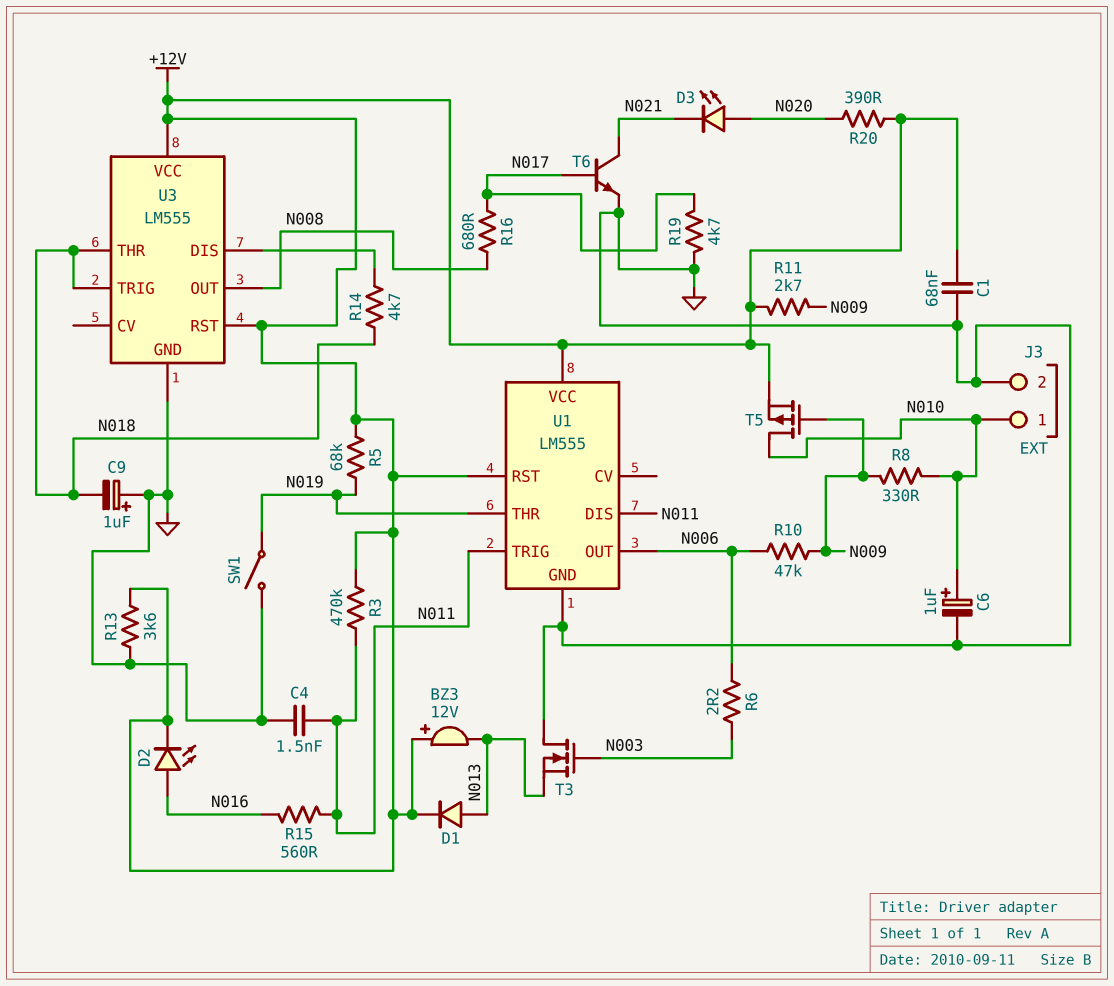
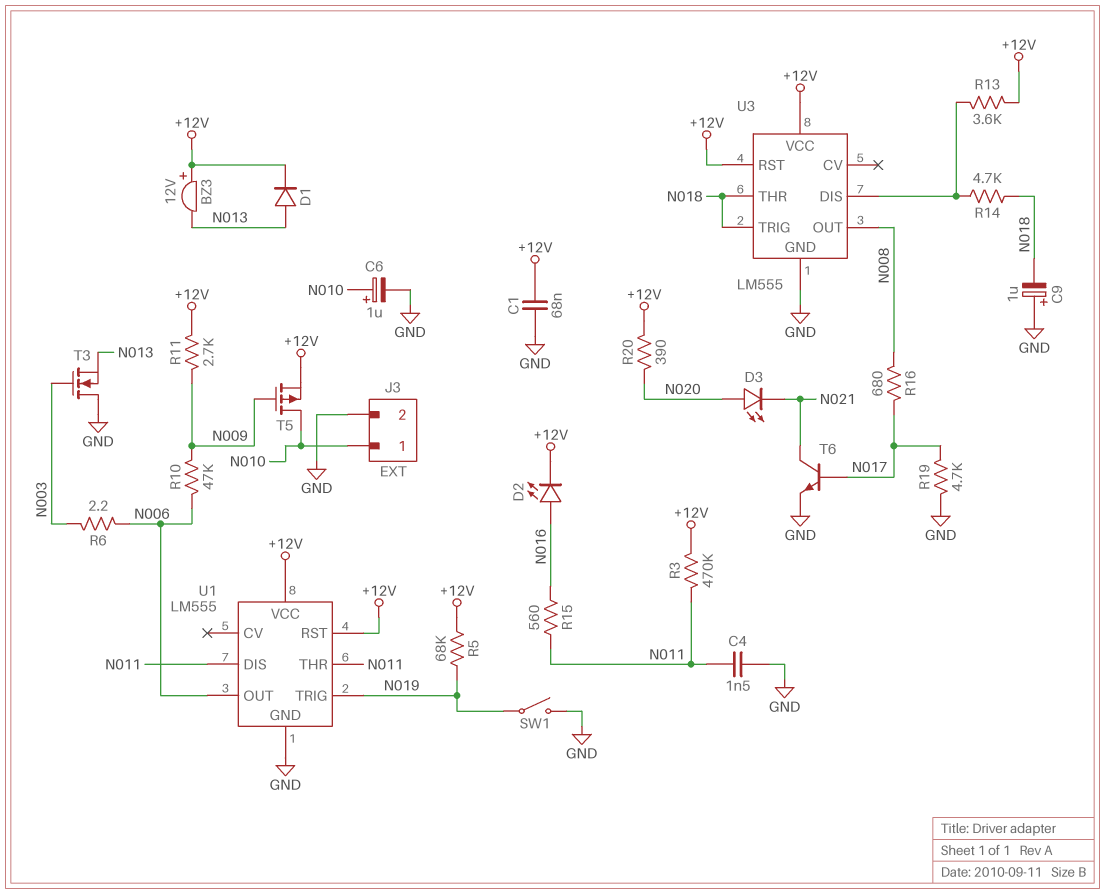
R8: 330 (N009, N010) -> none
R13: 3.6k (+12V, GND) -> 3.6k (+12V, U3/DIS)
U1 pin THR: N019 -> N011
U1 pin TRIG: N011 -> N019

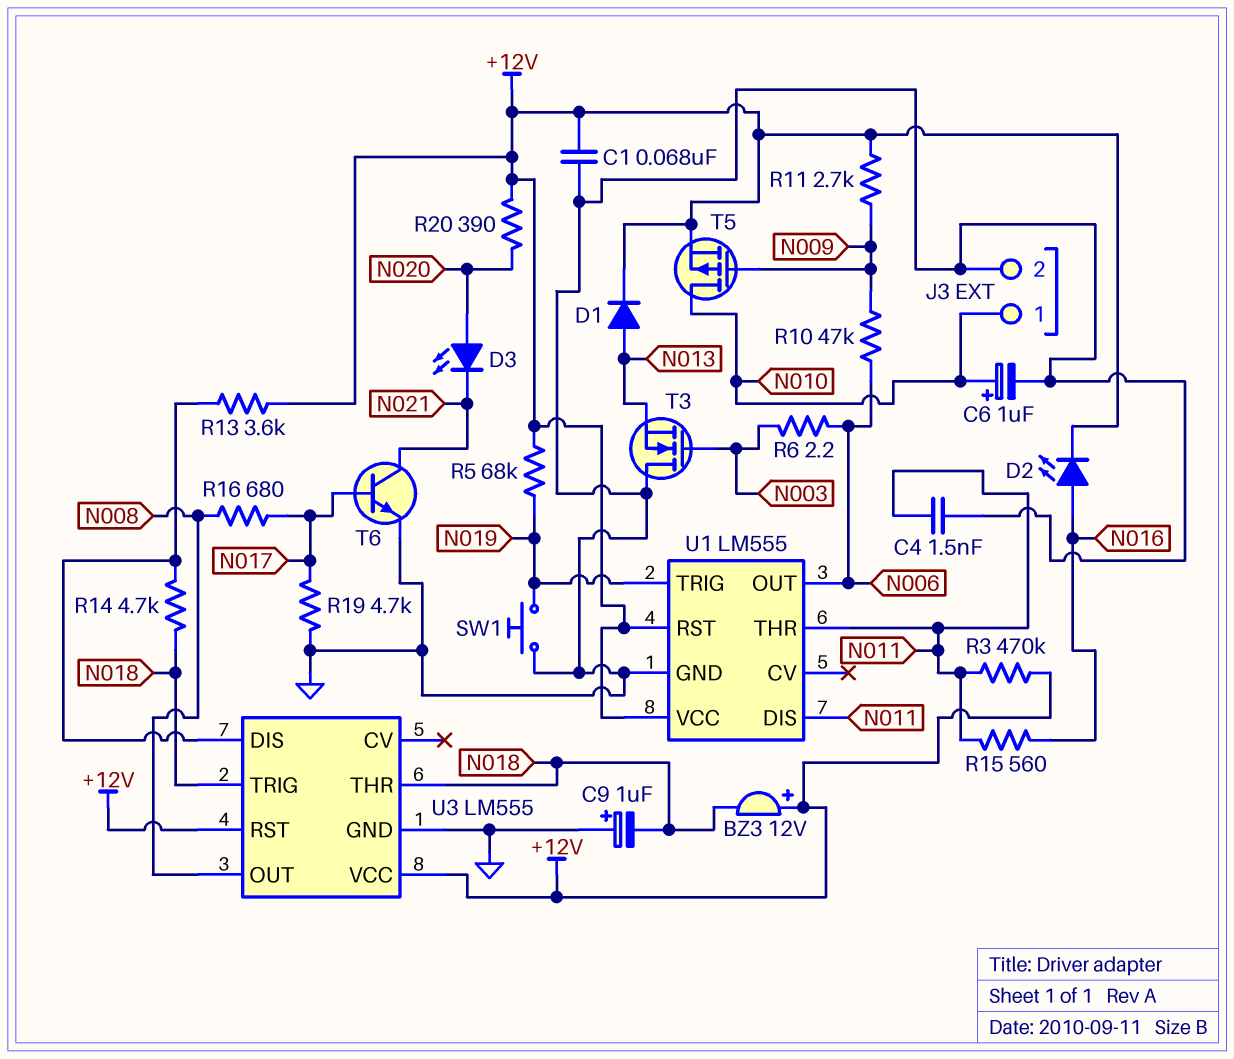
BZ3: buzzer 12V (plus +12V, minus N013) -> buzzer 12V (plus +12V, minus N018)
SW1: switch (GND, N019) -> button (GND, N019)

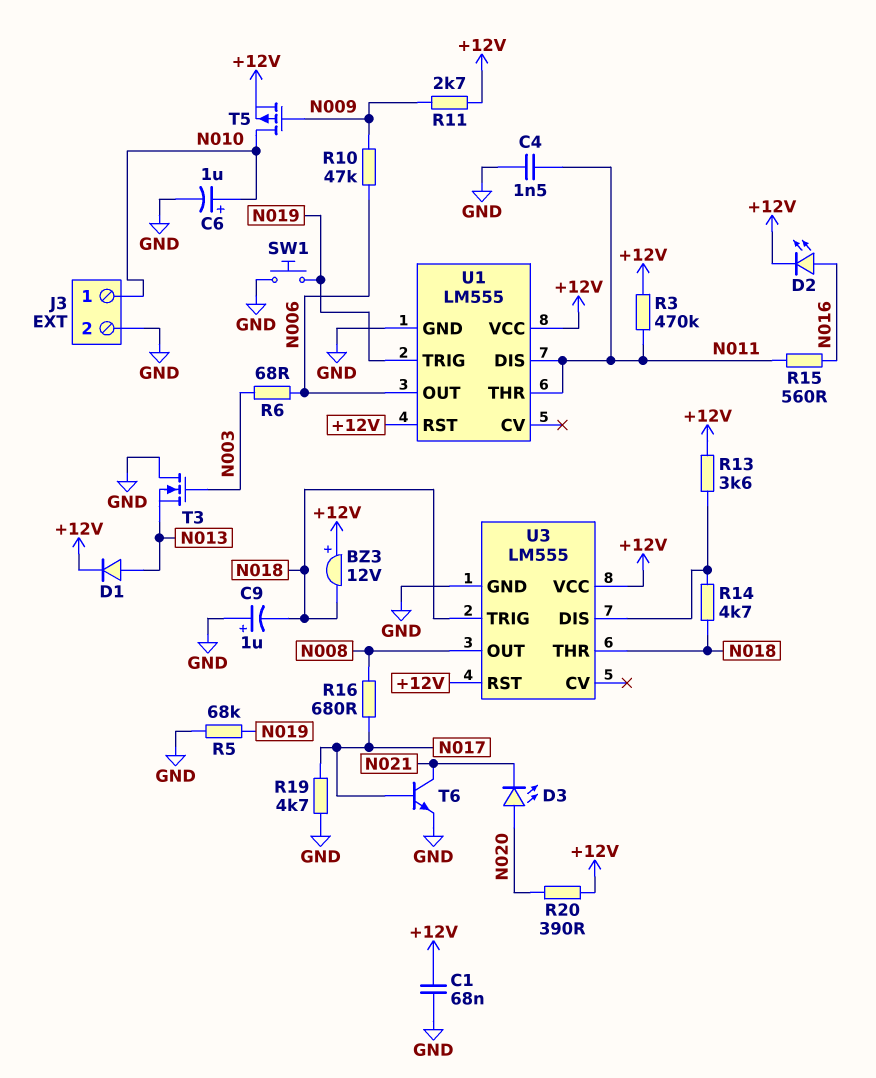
R5: 68k (+12V, N019) -> 68k (GND, N019)
R6: 2.2 (N003, N006) -> 68 (N003, N006)

